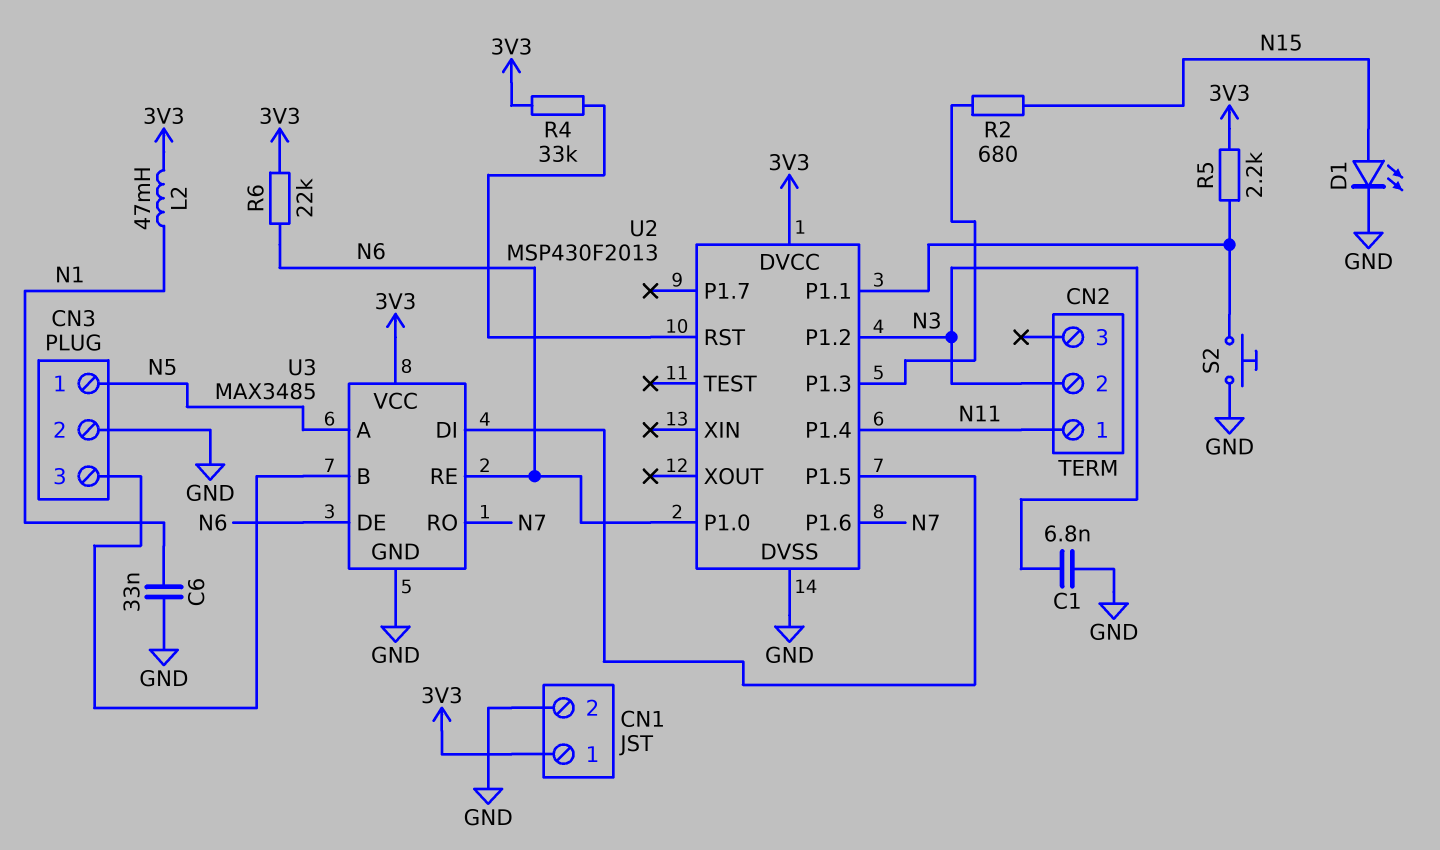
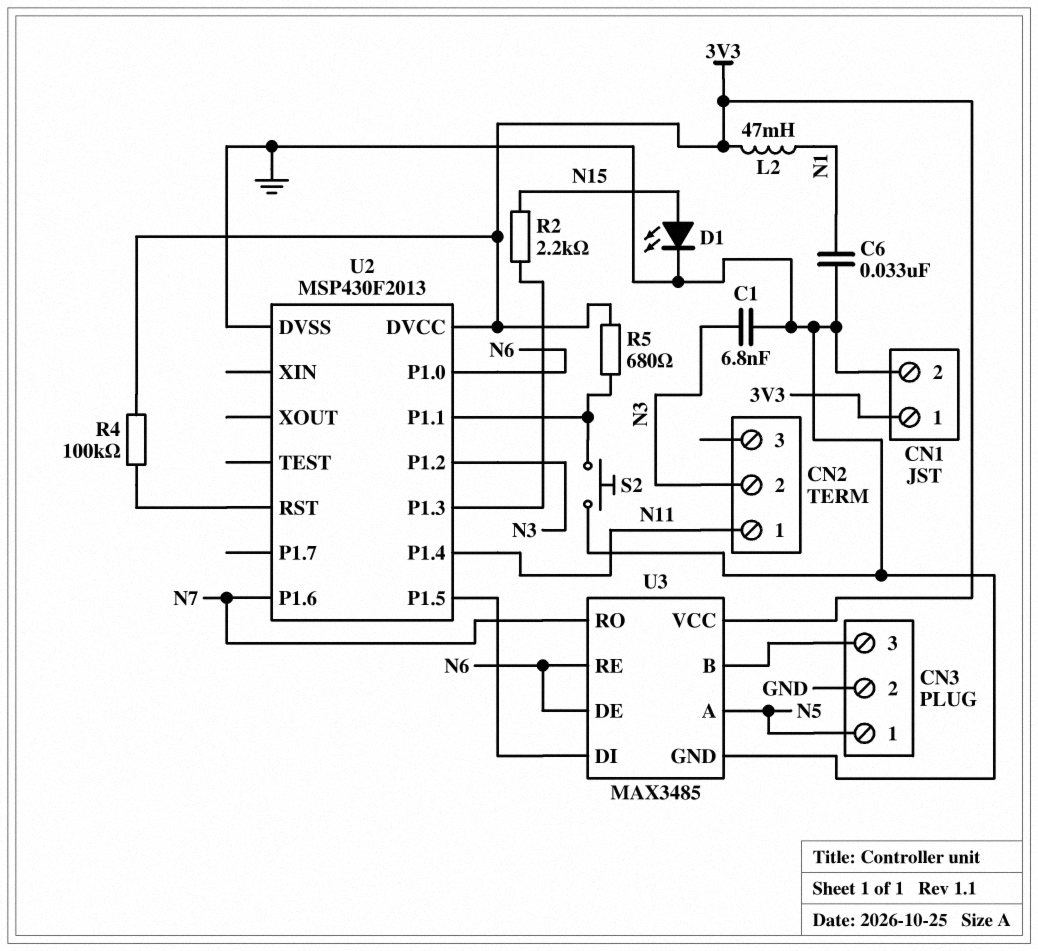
R2: 680 (N15, U2/P1.3) -> 2.2k (N15, U2/P1.3)
R4: 33k (3V3, U2/RST) -> 100k (3V3, U2/RST)
R5: 2.2k (3V3, U2/P1.1) -> 680 (3V3, U2/P1.1)
R6: 22k (3V3, N6) -> none

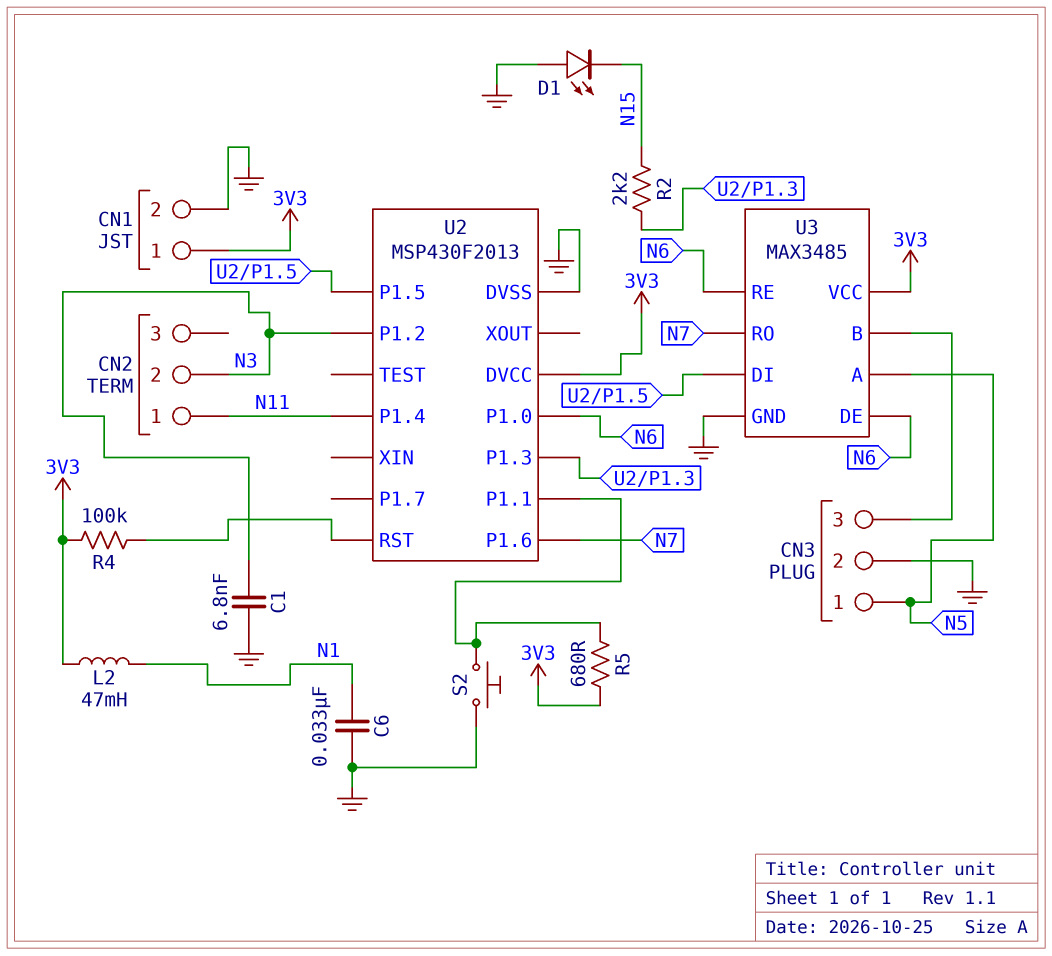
D1: LED (A N15, K GND) -> LED (A GND, K N15)

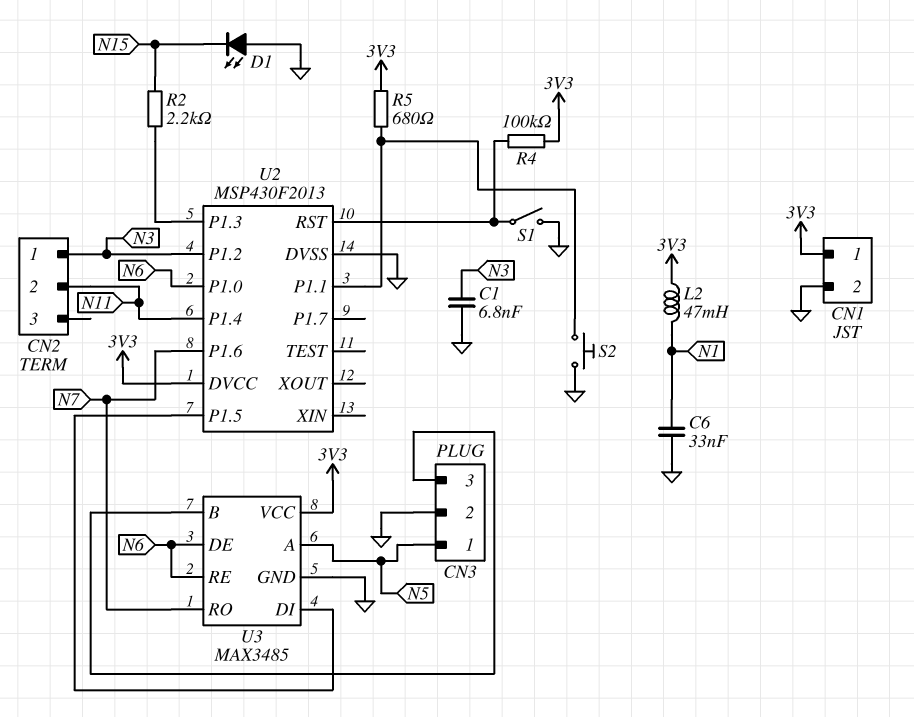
CN2 pin 1: N11 -> N3
CN2 pin 2: N3 -> N11
S1: none -> switch (GND, U2/RST)

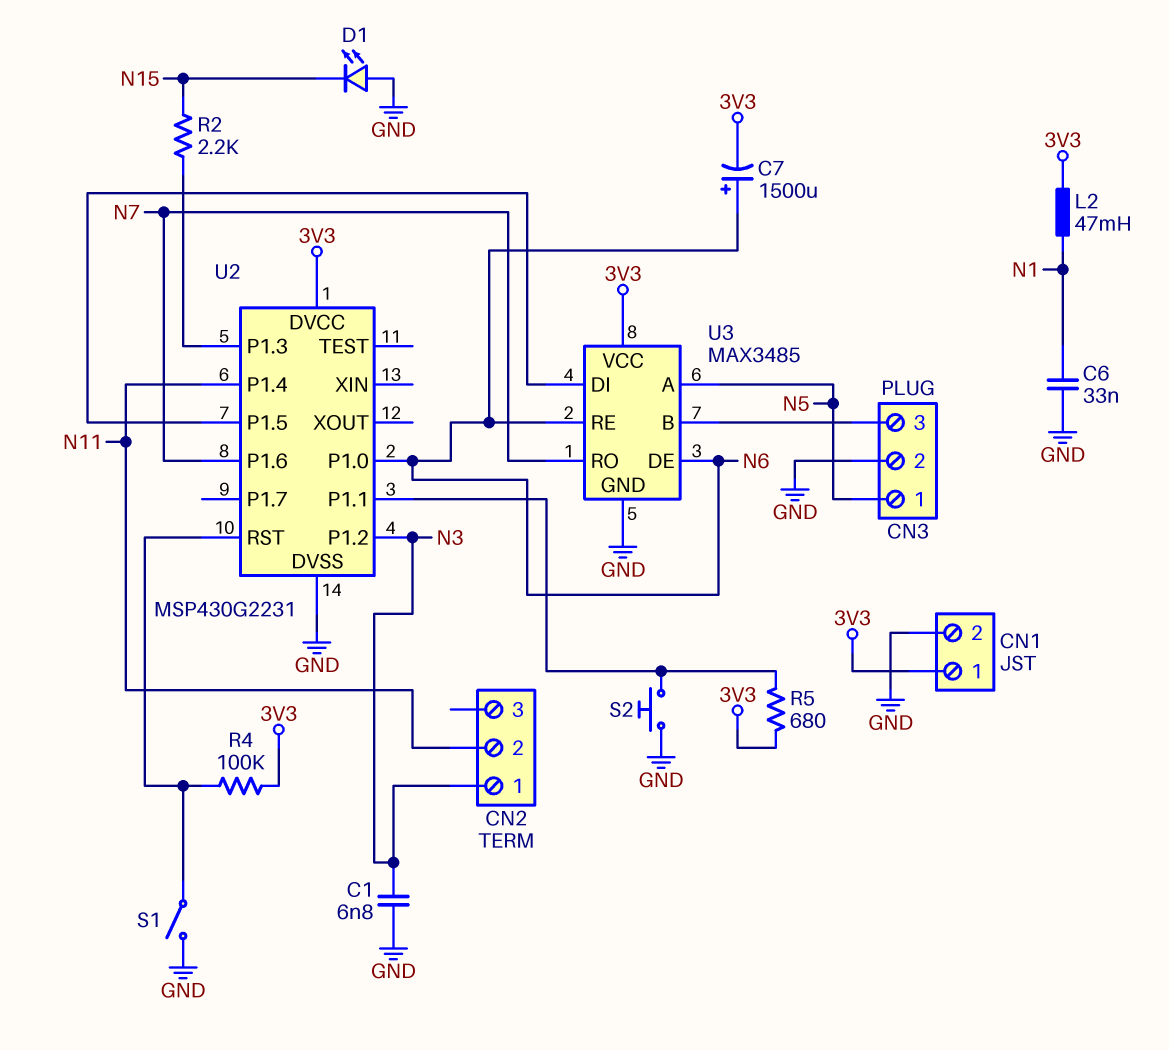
C7: none -> 1500uF (plus N6, minus 3V3)
U2: MSP430F2013 -> MSP430G2231

